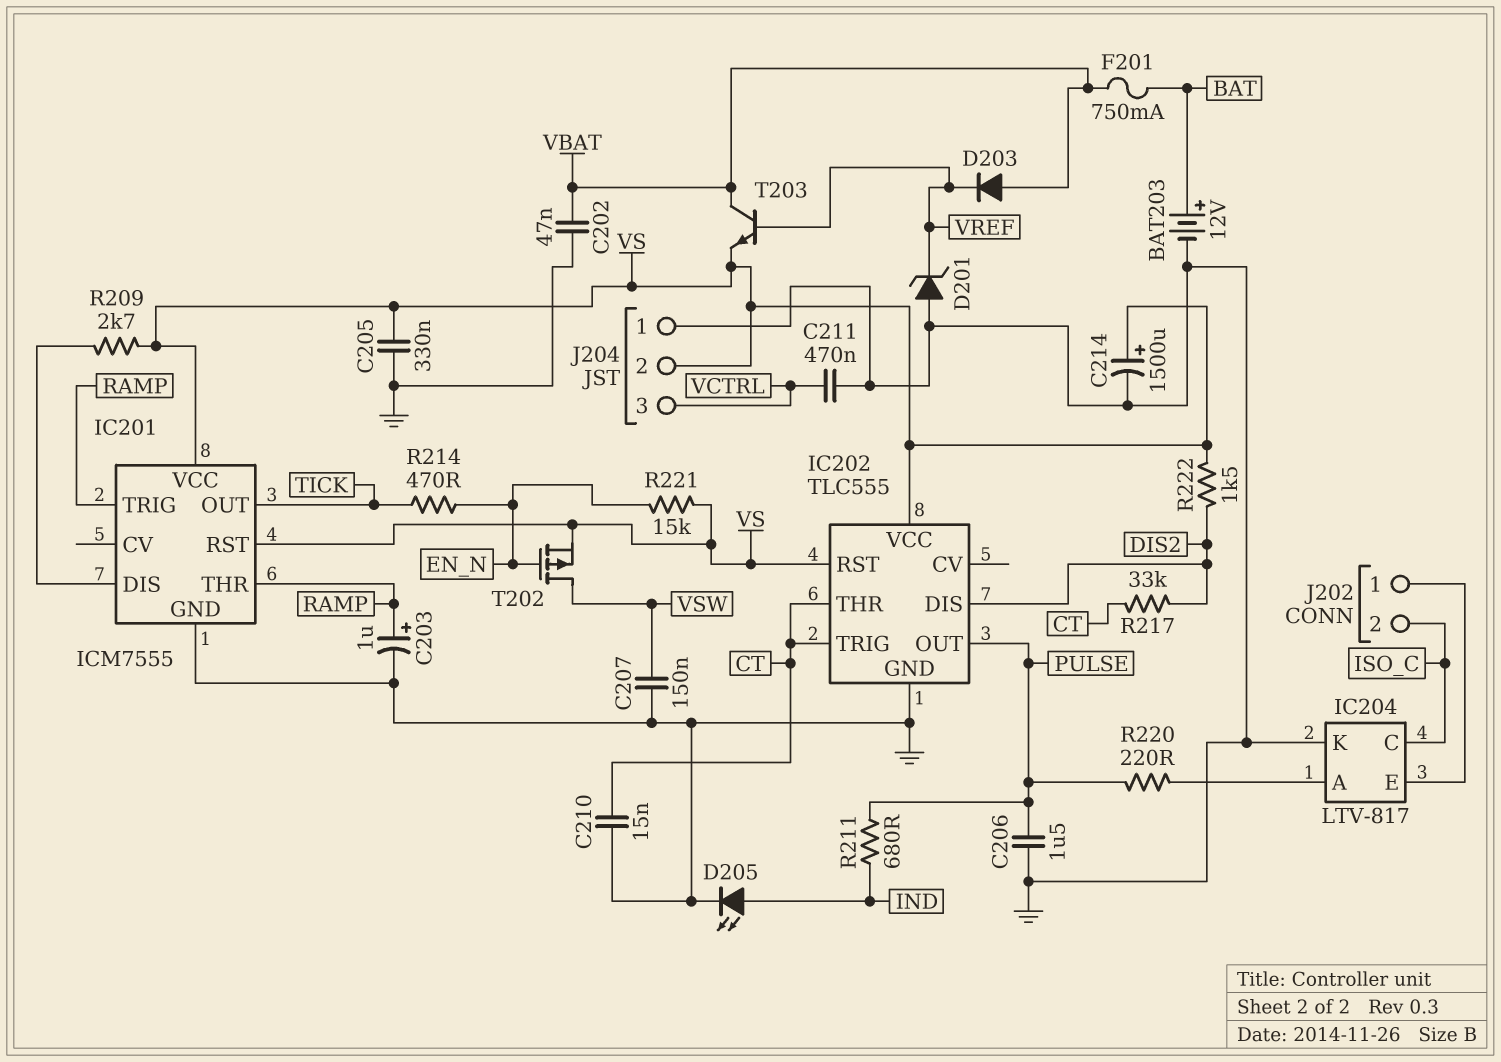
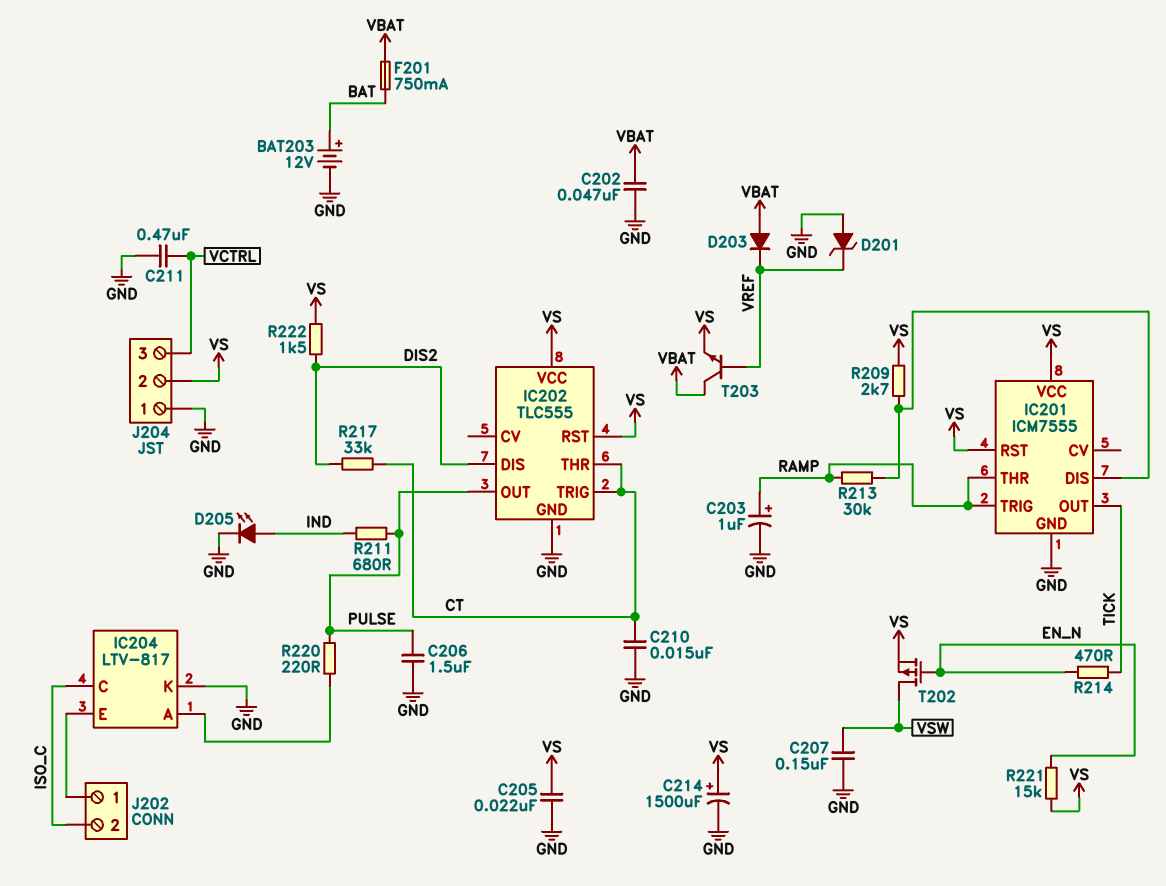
C205: 330nF (GND, VS) -> 22nF (GND, VS)
R213: none -> 30k (IC201/DIS, RAMP)

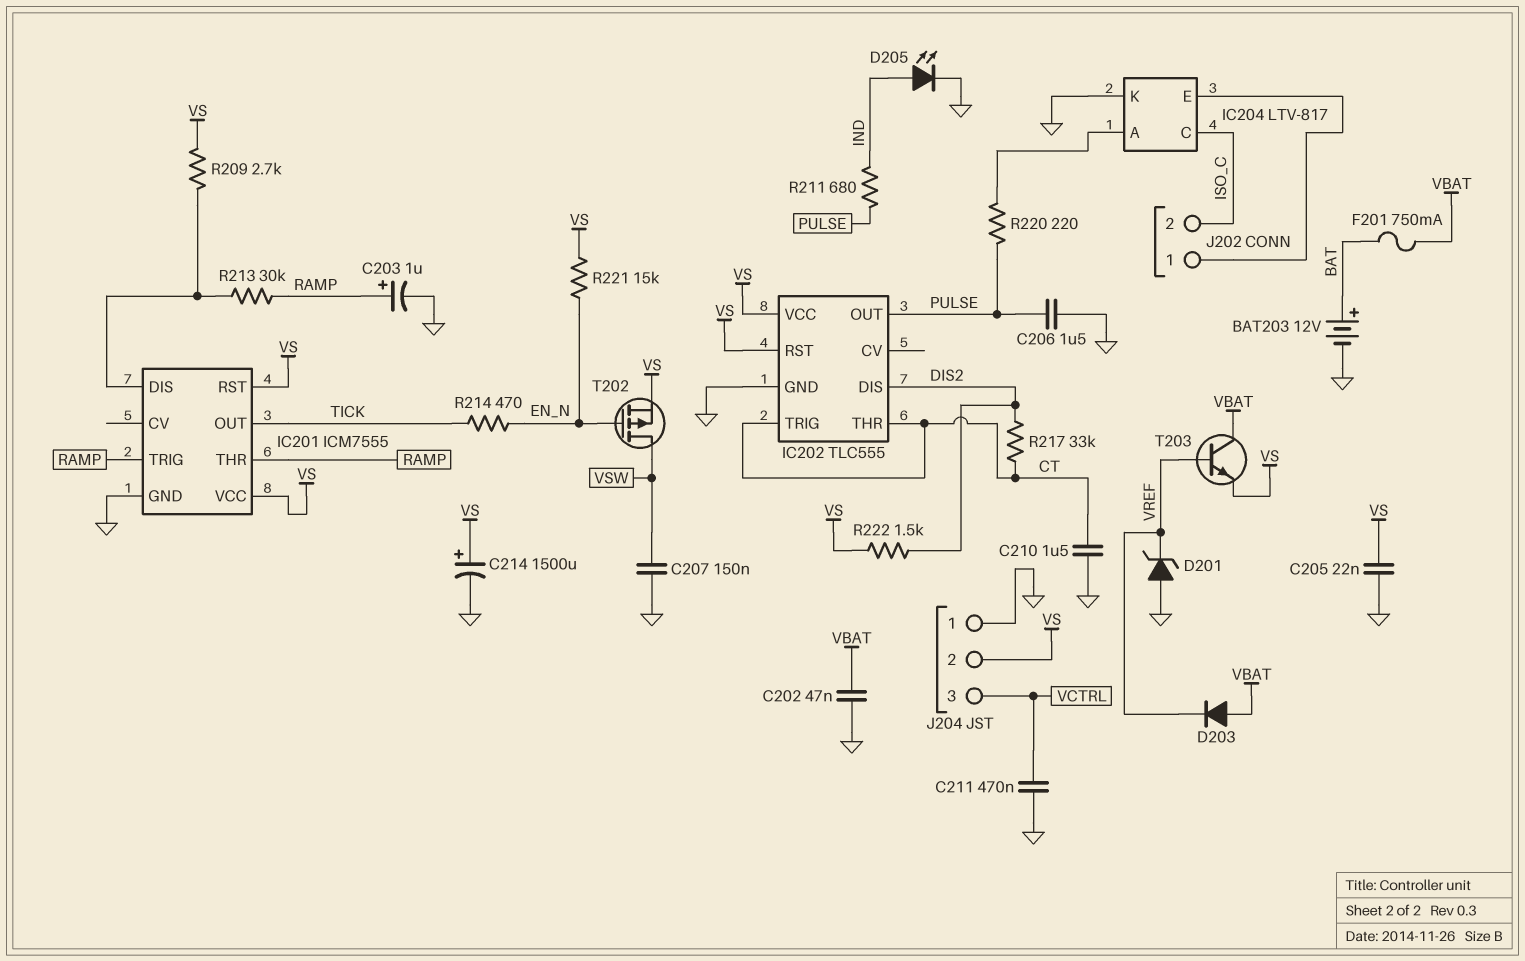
C210: 15nF (CT, GND) -> 1.5uF (CT, GND)

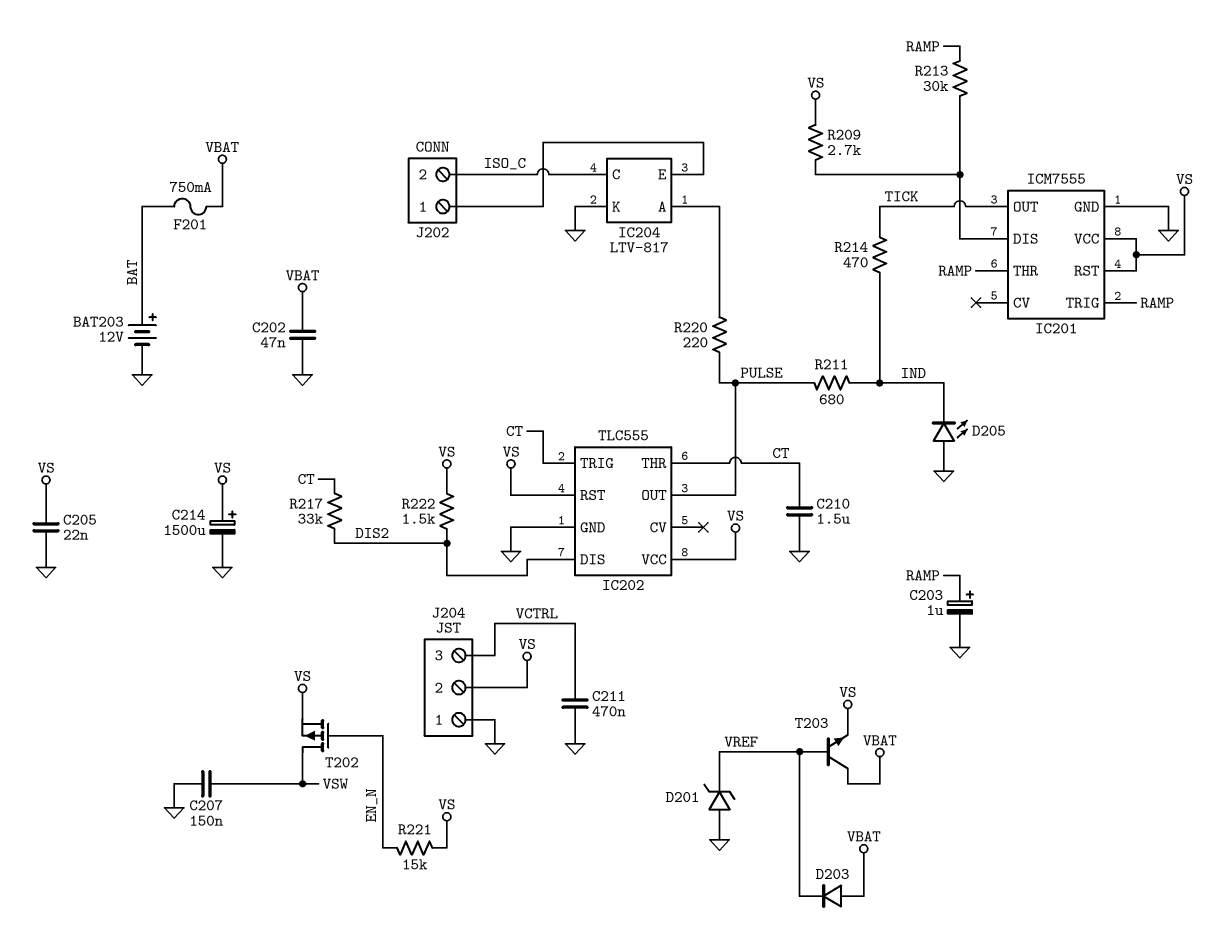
C206: 1.5uF (GND, PULSE) -> none
D205: LED (A IND, K GND) -> LED (A GND, K IND)
R214: 470 (EN_N, TICK) -> 470 (IND, TICK)

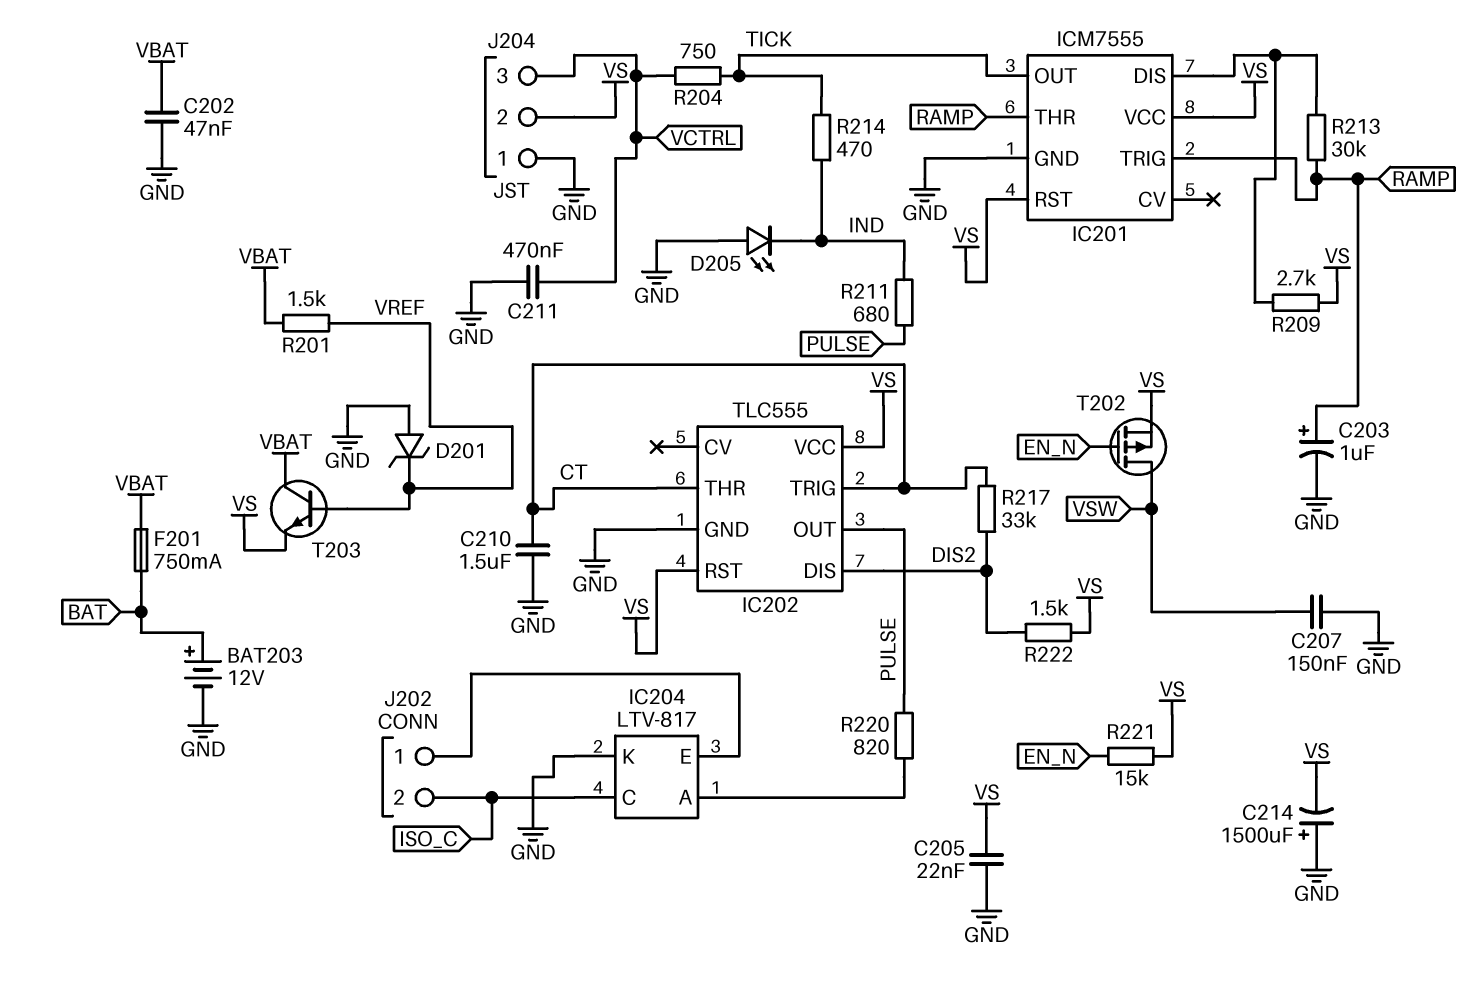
C214: 1500uF (plus VS, minus GND) -> 1500uF (plus GND, minus VS)
D203: diode (A VBAT, K VREF) -> none
R201: none -> 1.5k (VBAT, VREF)
R204: none -> 750 (TICK, VCTRL)
R220: 220 (IC204/A, PULSE) -> 820 (IC204/A, PULSE)

